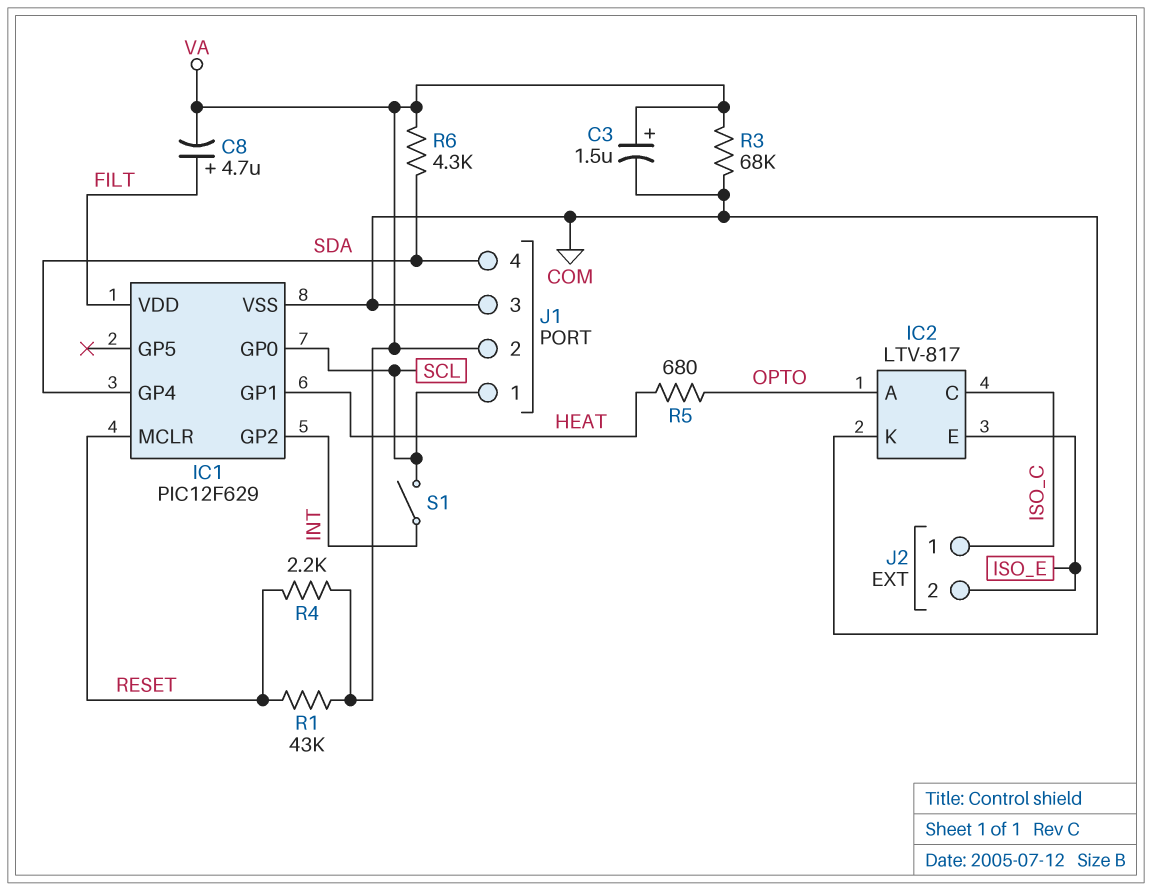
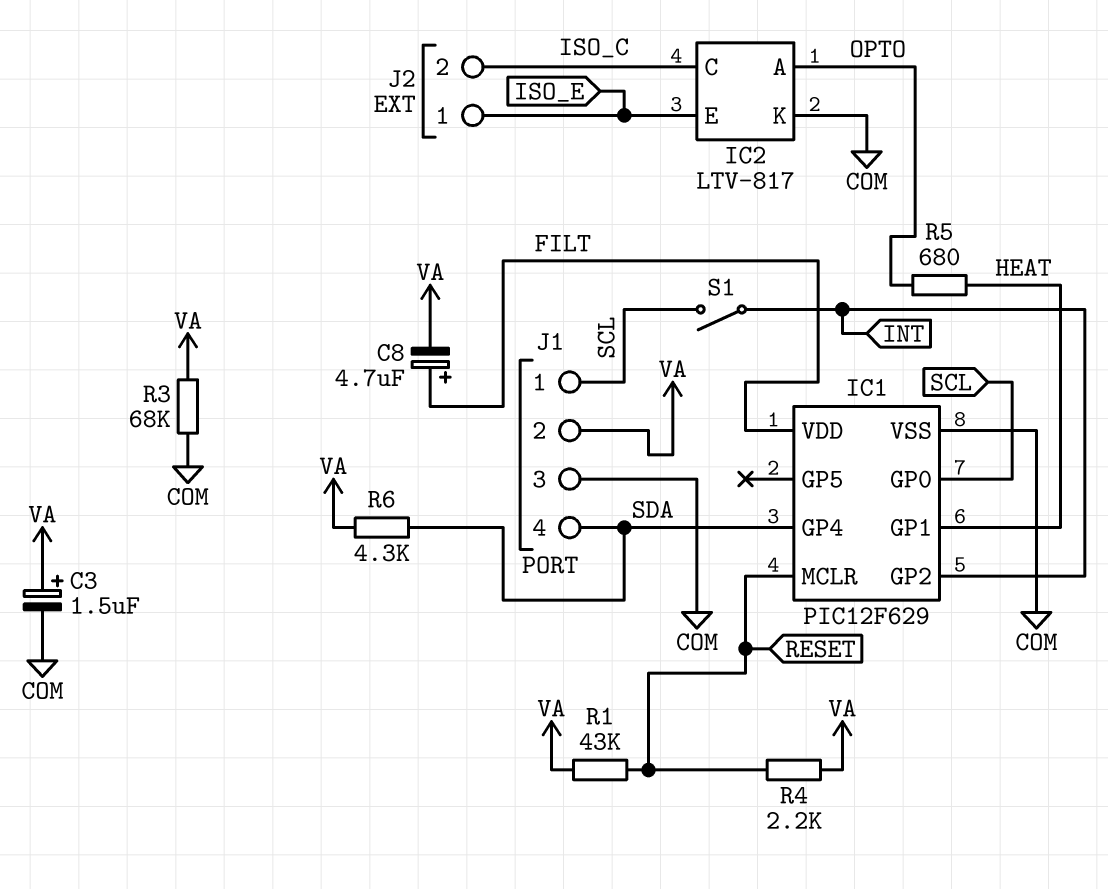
J2 pin 1: ISO_C -> ISO_E
J2 pin 2: ISO_E -> ISO_C

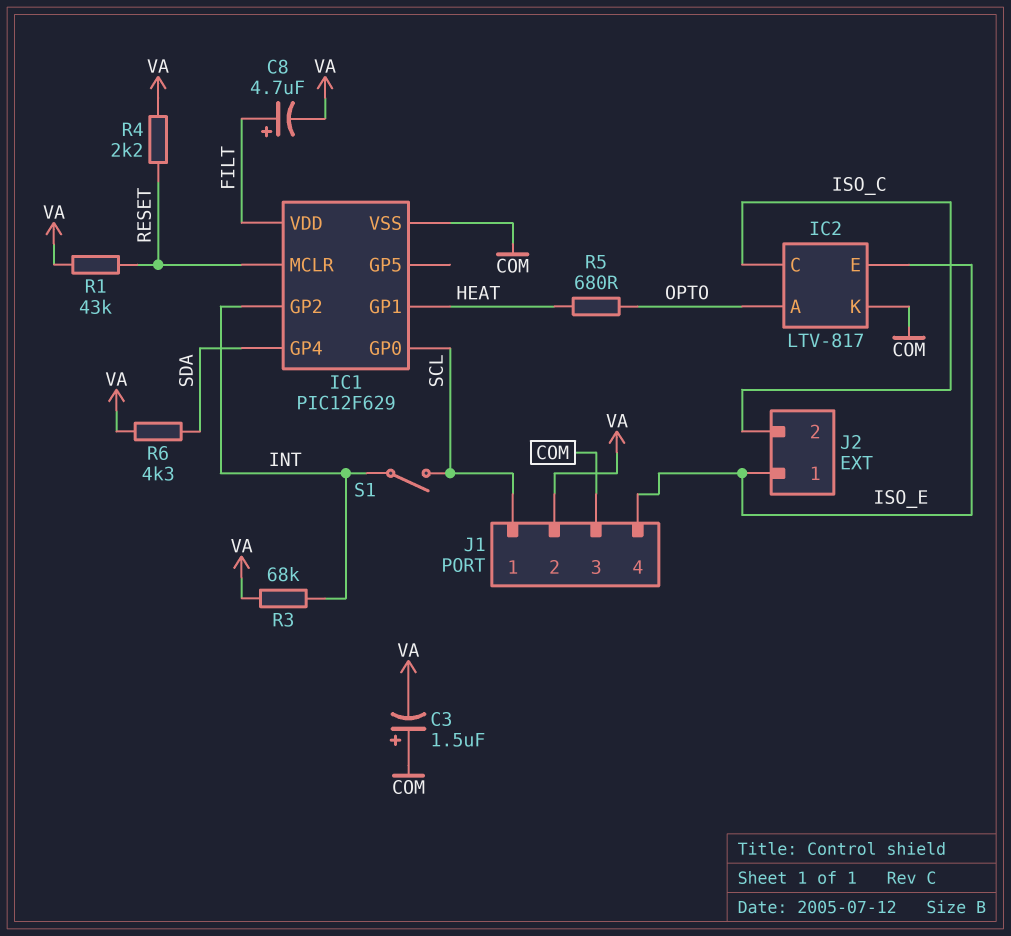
C3: 1.5uF (plus VA, minus COM) -> 1.5uF (plus COM, minus VA)
J1 pin 4: SDA -> ISO_E
R3: 68k (COM, VA) -> 68k (INT, VA)

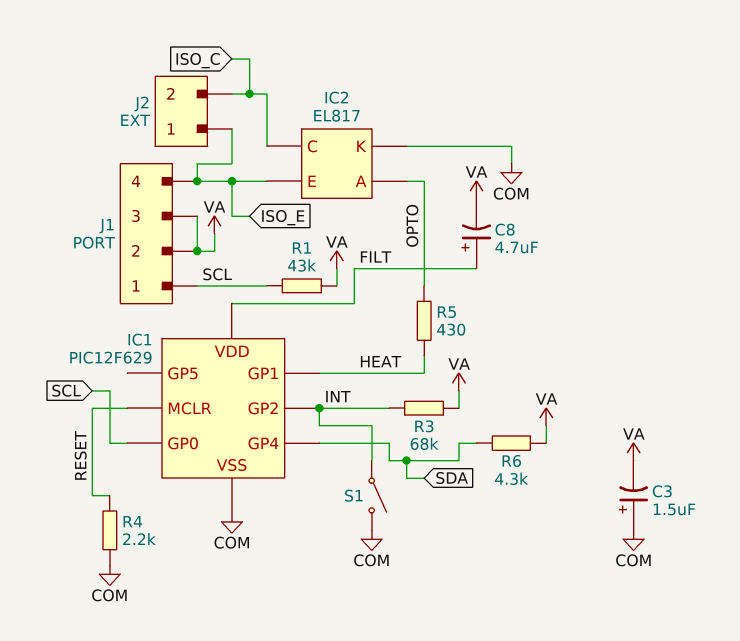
IC2: LTV-817 -> EL817
J1 pin 3: COM -> VA
R1: 43k (RESET, VA) -> 43k (SCL, VA)
R4: 2.2k (RESET, VA) -> 2.2k (COM, RESET)
R5: 680 (HEAT, OPTO) -> 430 (HEAT, OPTO)
S1: switch (INT, SCL) -> switch (COM, INT)

